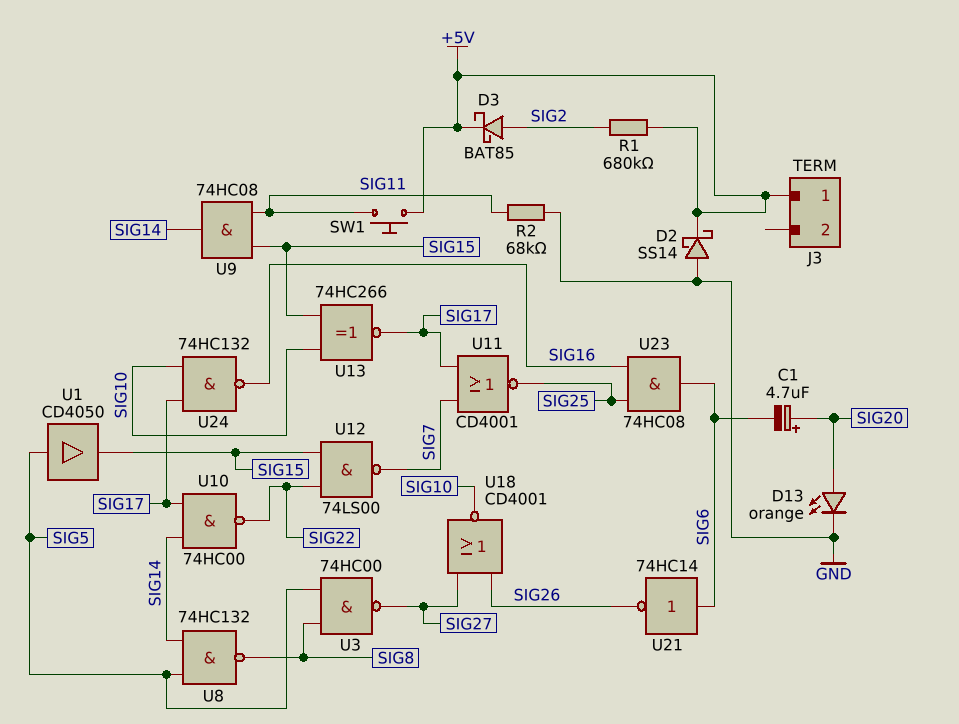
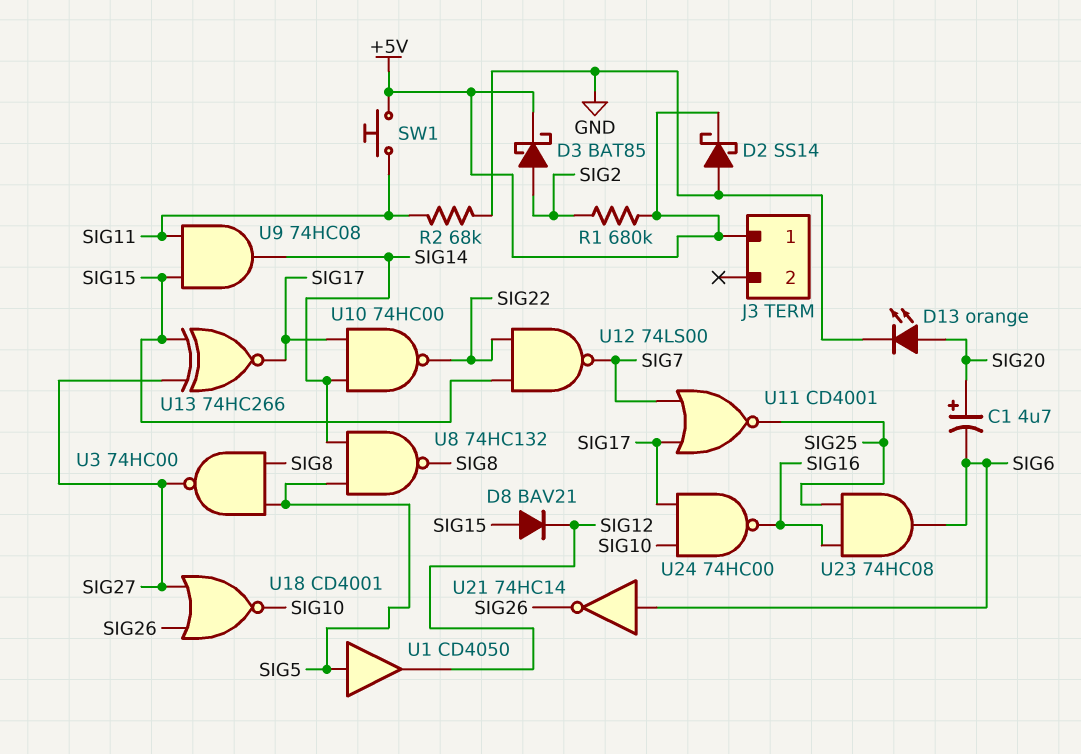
D8: none -> diode BAV21 (A SIG15, K SIG12)
U1: buffer CD4050 (in SIG5, out SIG15) -> buffer CD4050 (in SIG5, out SIG12)
U13: XNOR 74HC266 (in SIG10, in SIG15, out SIG17) -> XNOR 74HC266 (in SIG15, in SIG27, out SIG17)
U24: NAND 74HC132 (in SIG10, in SIG17, out SIG16) -> NAND 74HC00 (in SIG10, in SIG17, out SIG16)

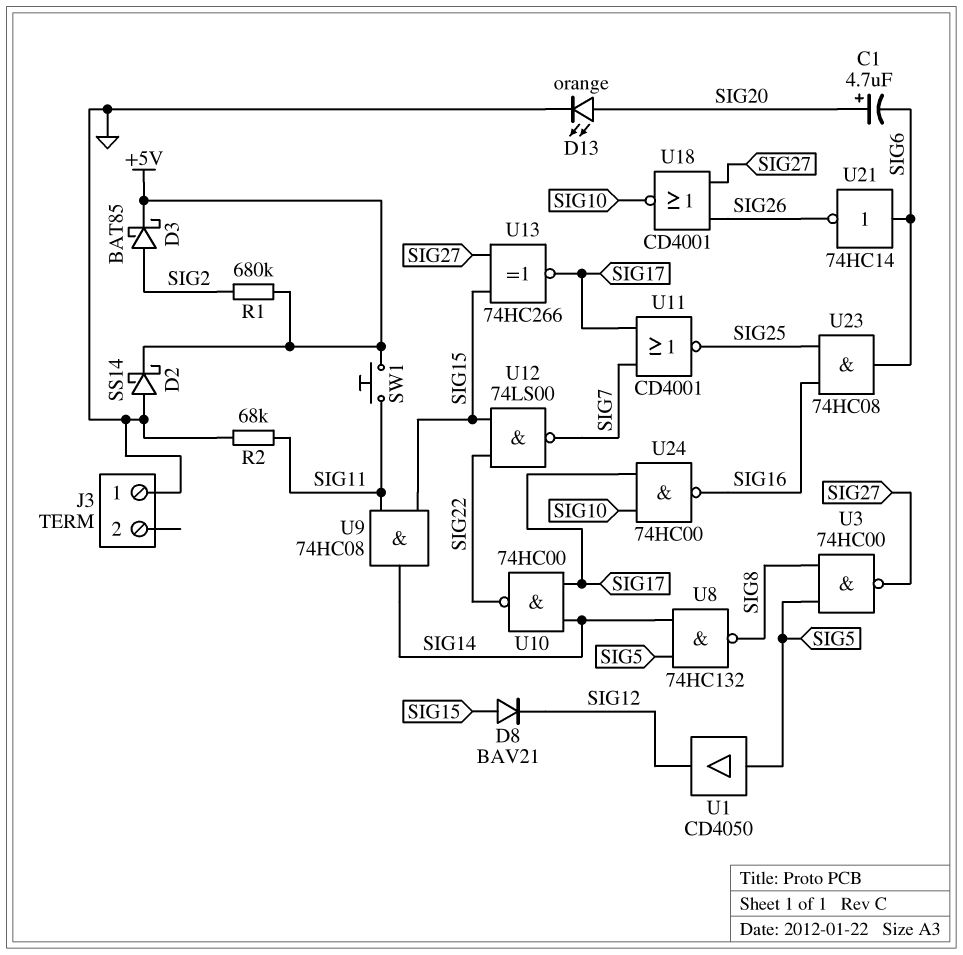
J3 pin 1: +5V -> GND

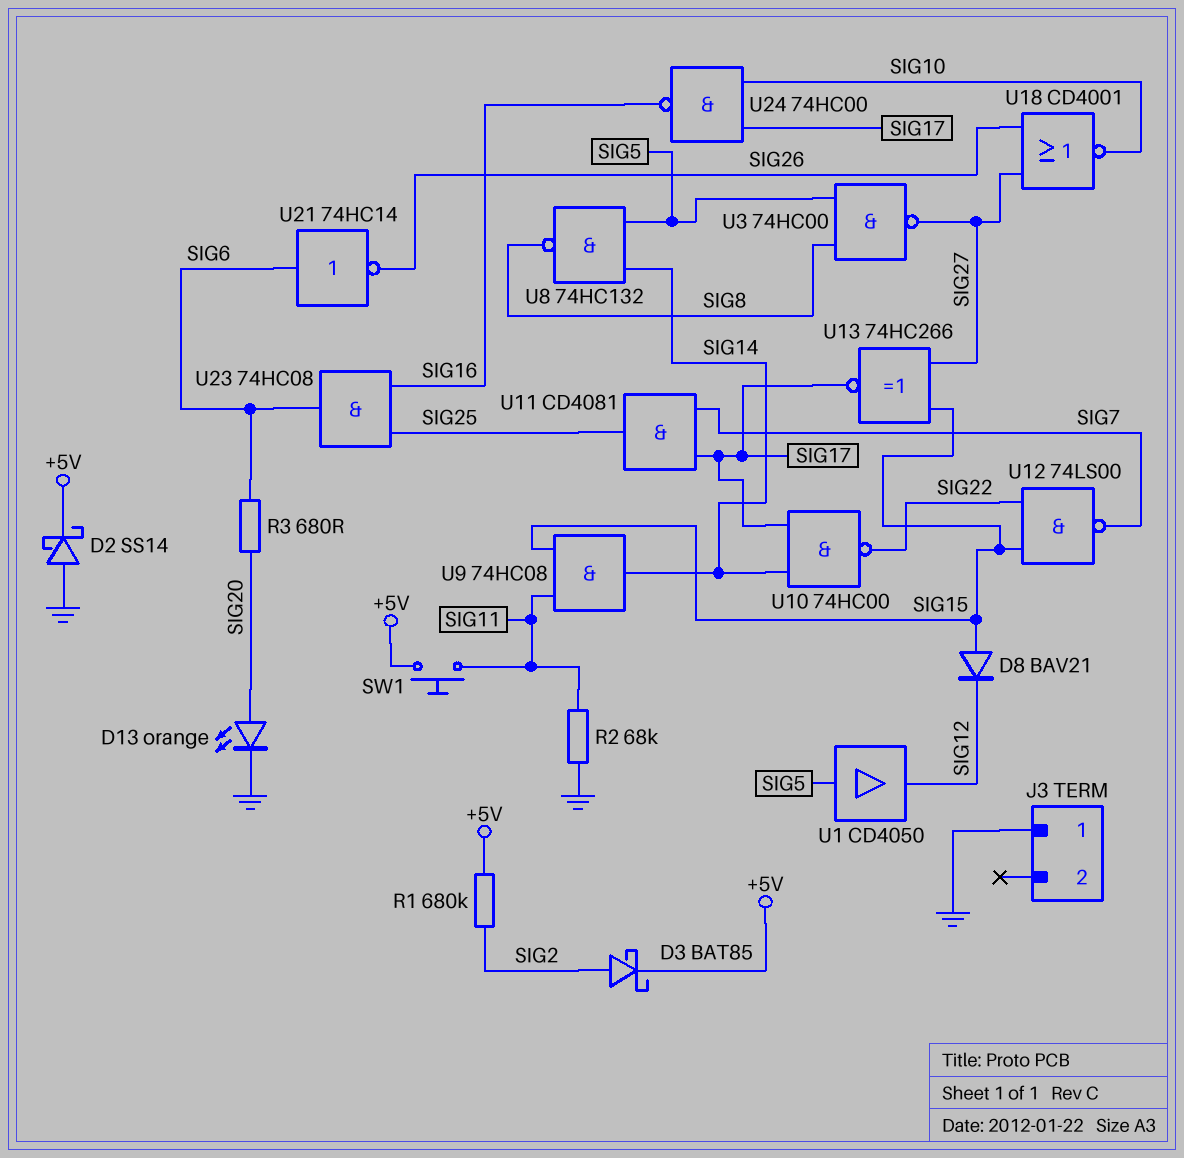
C1: 4.7uF (plus SIG20, minus SIG6) -> none
R3: none -> 680 (SIG6, SIG20)
U11: NOR CD4001 (in SIG7, in SIG17, out SIG25) -> AND CD4081 (in SIG7, in SIG17, out SIG25)

